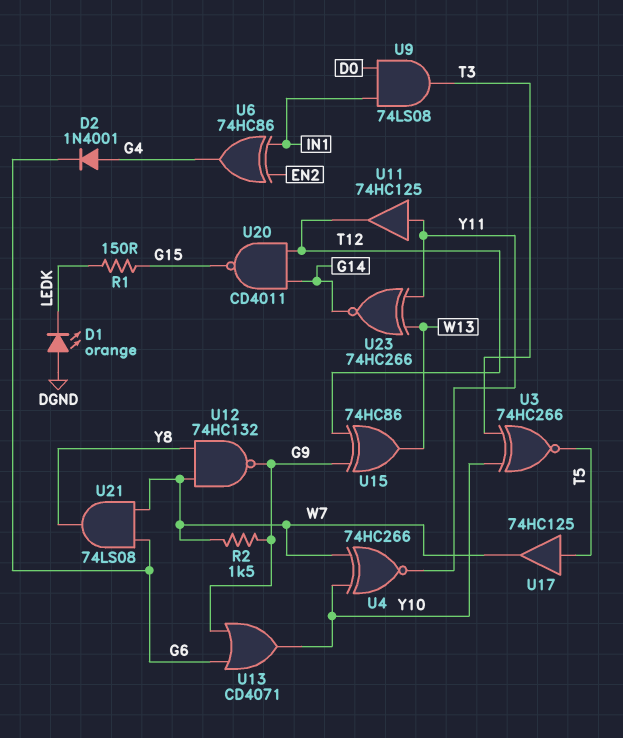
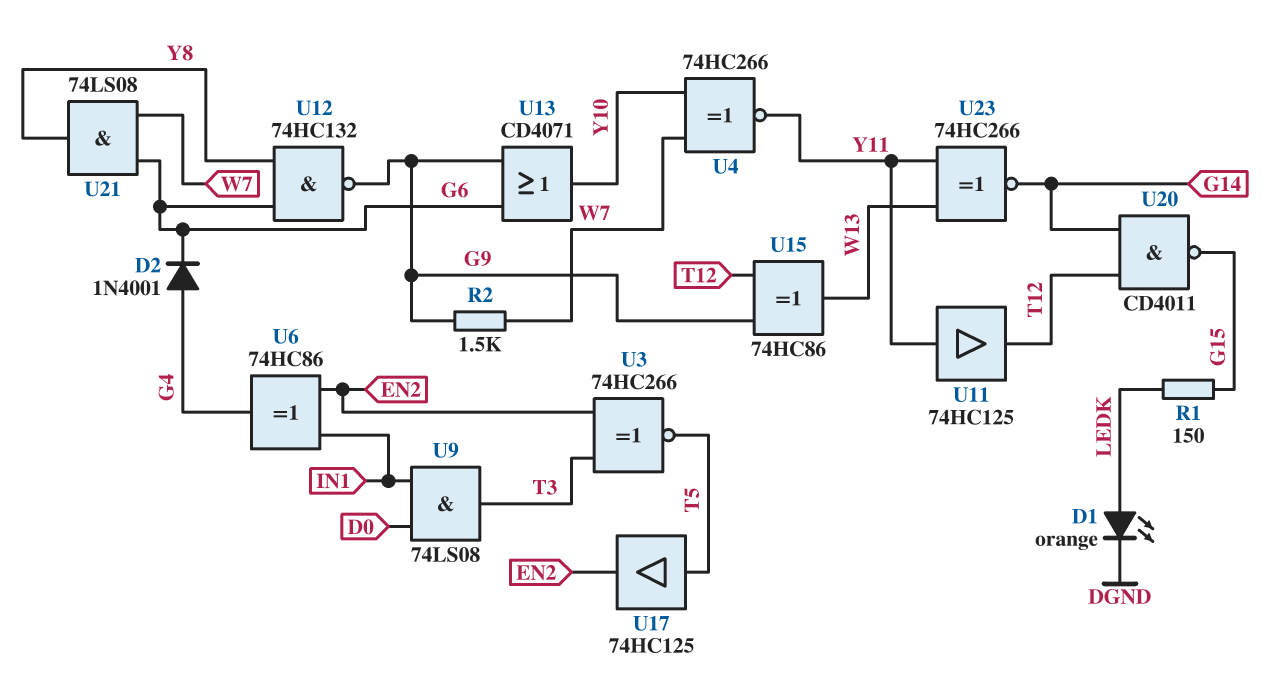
D1: LED orange (A DGND, K LEDK) -> LED orange (A LEDK, K DGND)
U3: XNOR 74HC266 (in T3, in Y10, out T5) -> XNOR 74HC266 (in EN2, in T3, out T5)
U12: NAND 74HC132 (in W7, in Y8, out G9) -> NAND 74HC132 (in G6, in Y8, out G9)
U17: buffer 74HC125 (in T5, out W7) -> buffer 74HC125 (in T5, out EN2)

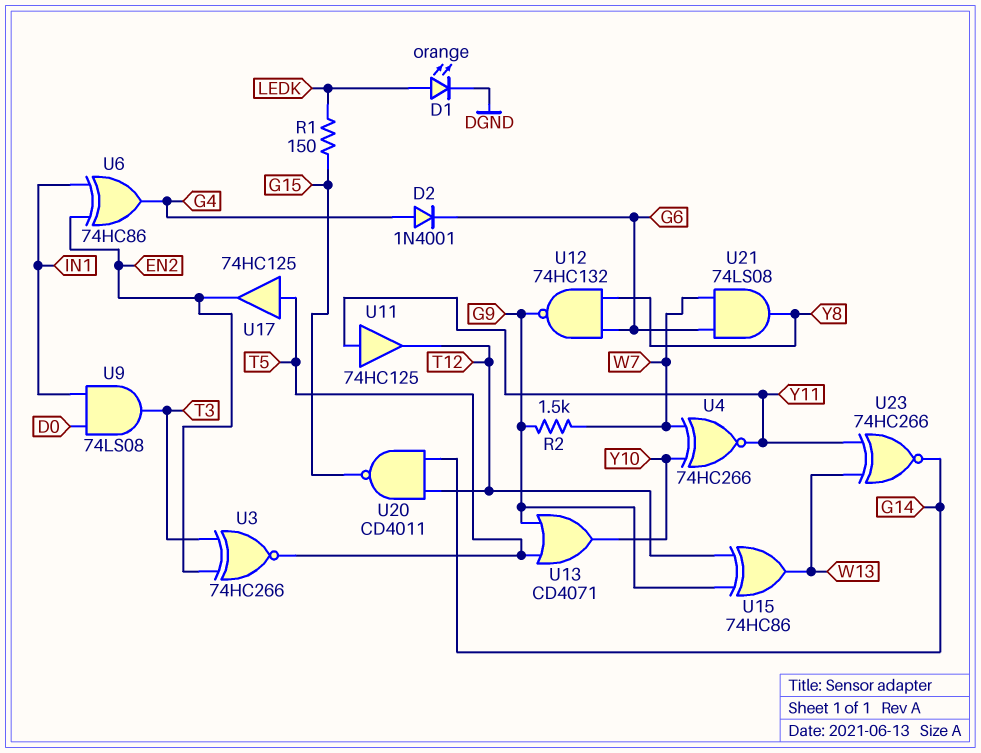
U13: OR CD4071 (in G6, in G9, out Y10) -> OR CD4071 (in G9, in T5, out Y10)

